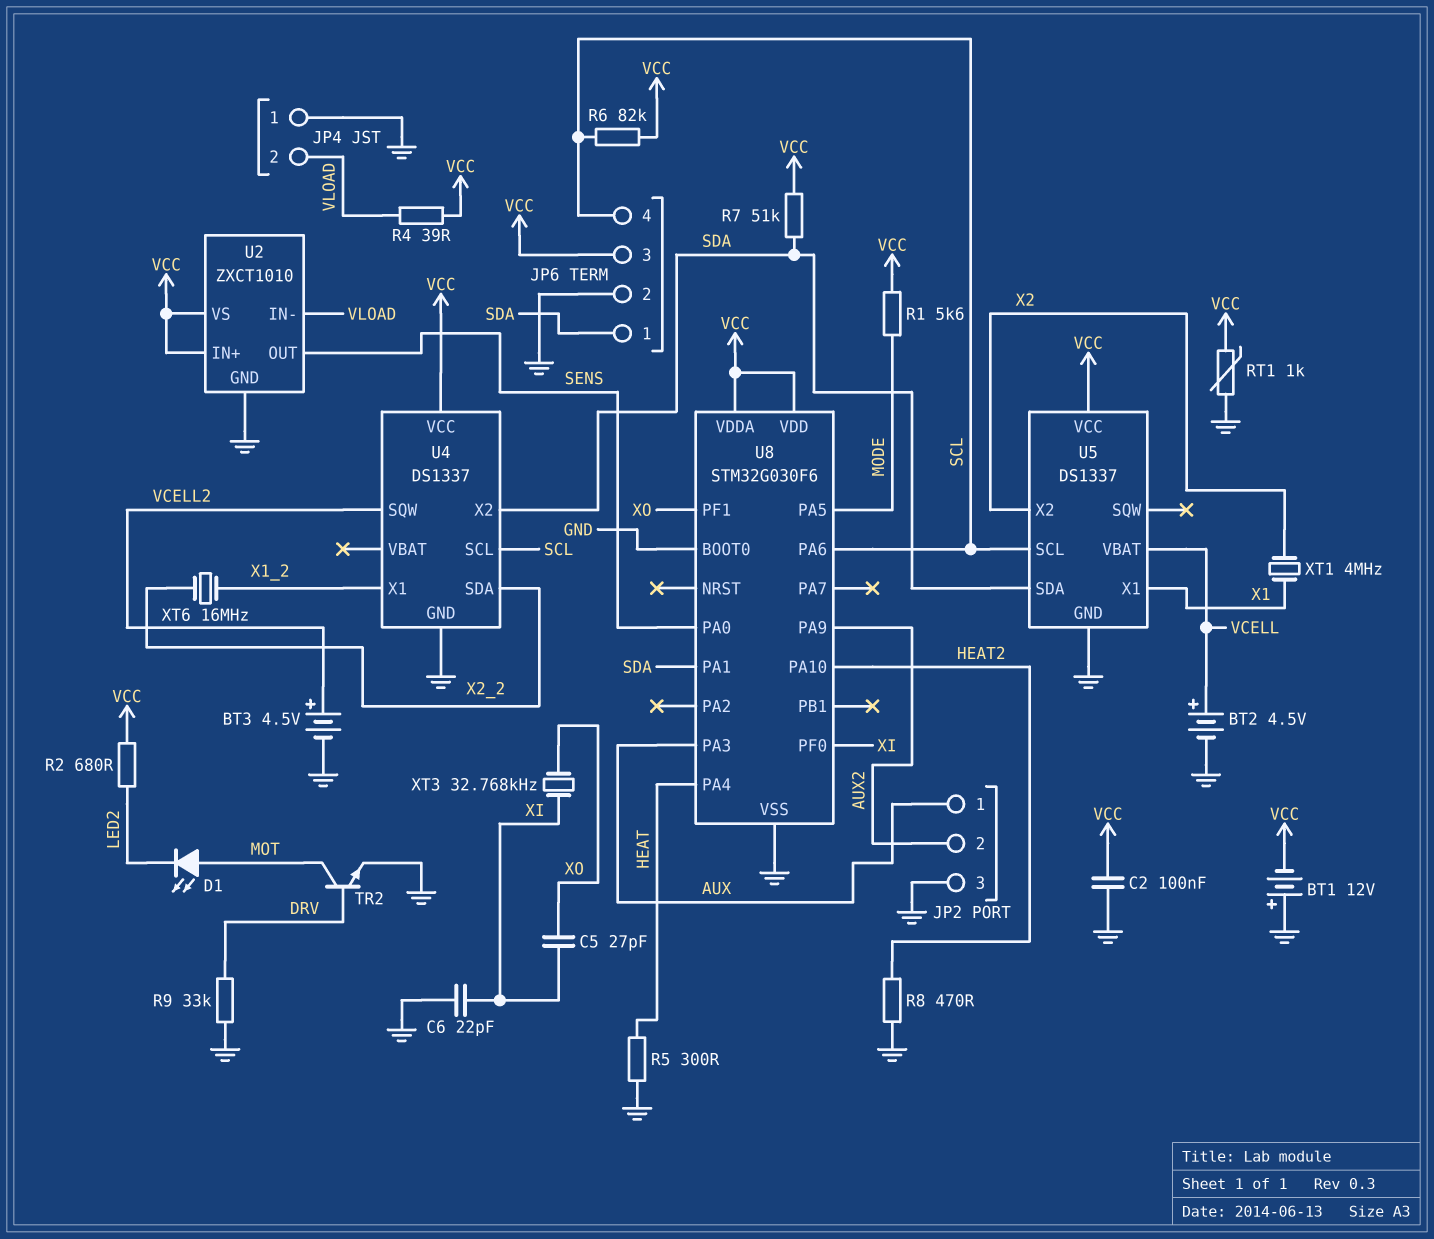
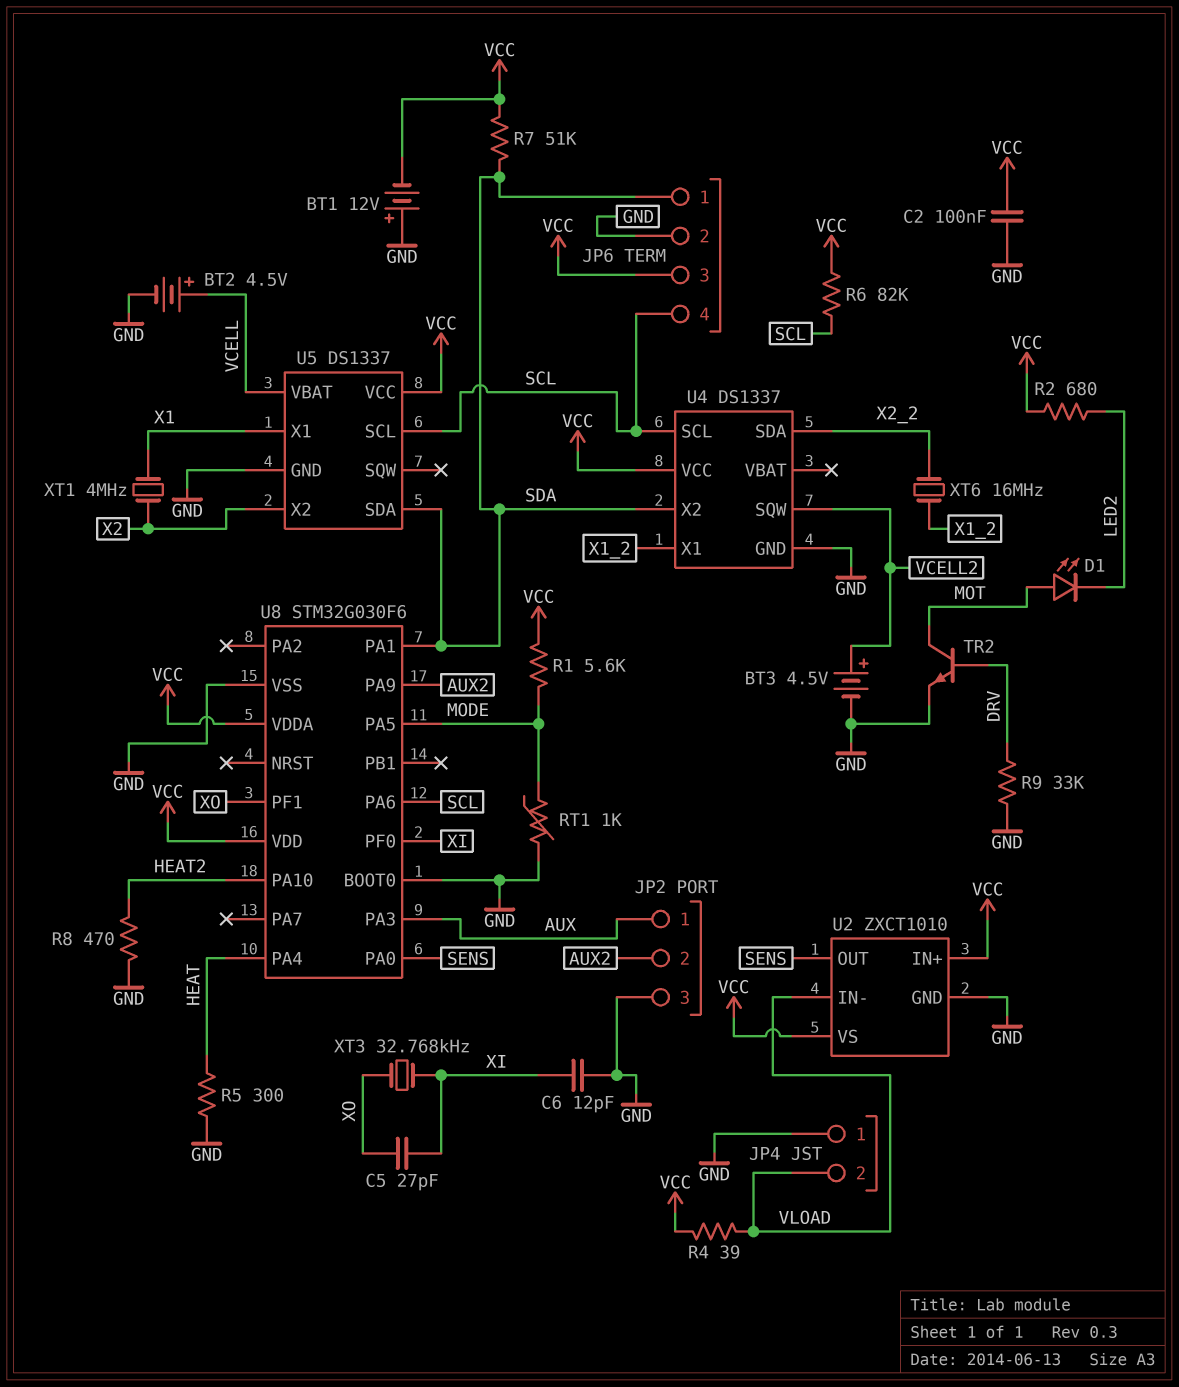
C6: 22pF (GND, XI) -> 12pF (GND, XI)
RT1: 1k (GND, VCC) -> 1k (GND, MODE)

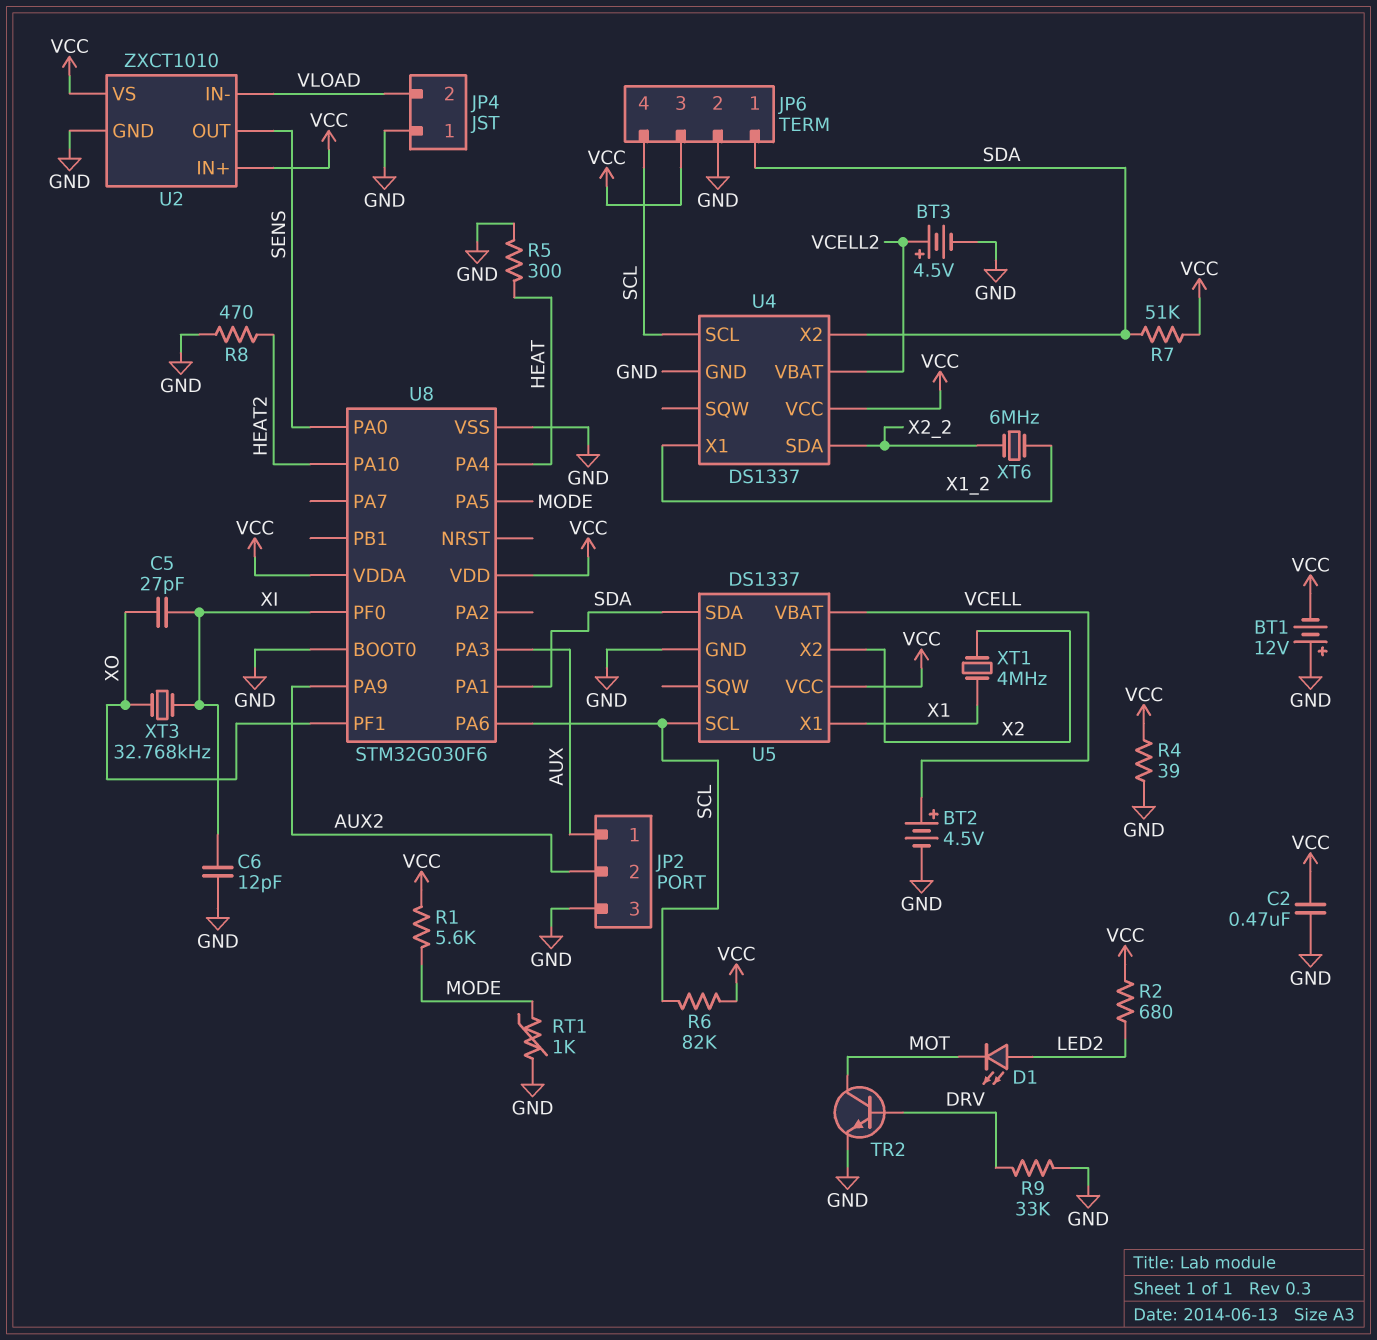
C2: 100nF (GND, VCC) -> 470nF (GND, VCC)
D1: LED (A MOT, K LED2) -> LED (A LED2, K MOT)
R4: 39 (VCC, VLOAD) -> 39 (GND, VCC)
U4 pin SQW: VCELL2 -> none
U4 pin VBAT: none -> VCELL2
XT6: 16MHz (X1_2, X2_2) -> 6MHz (X1_2, X2_2)

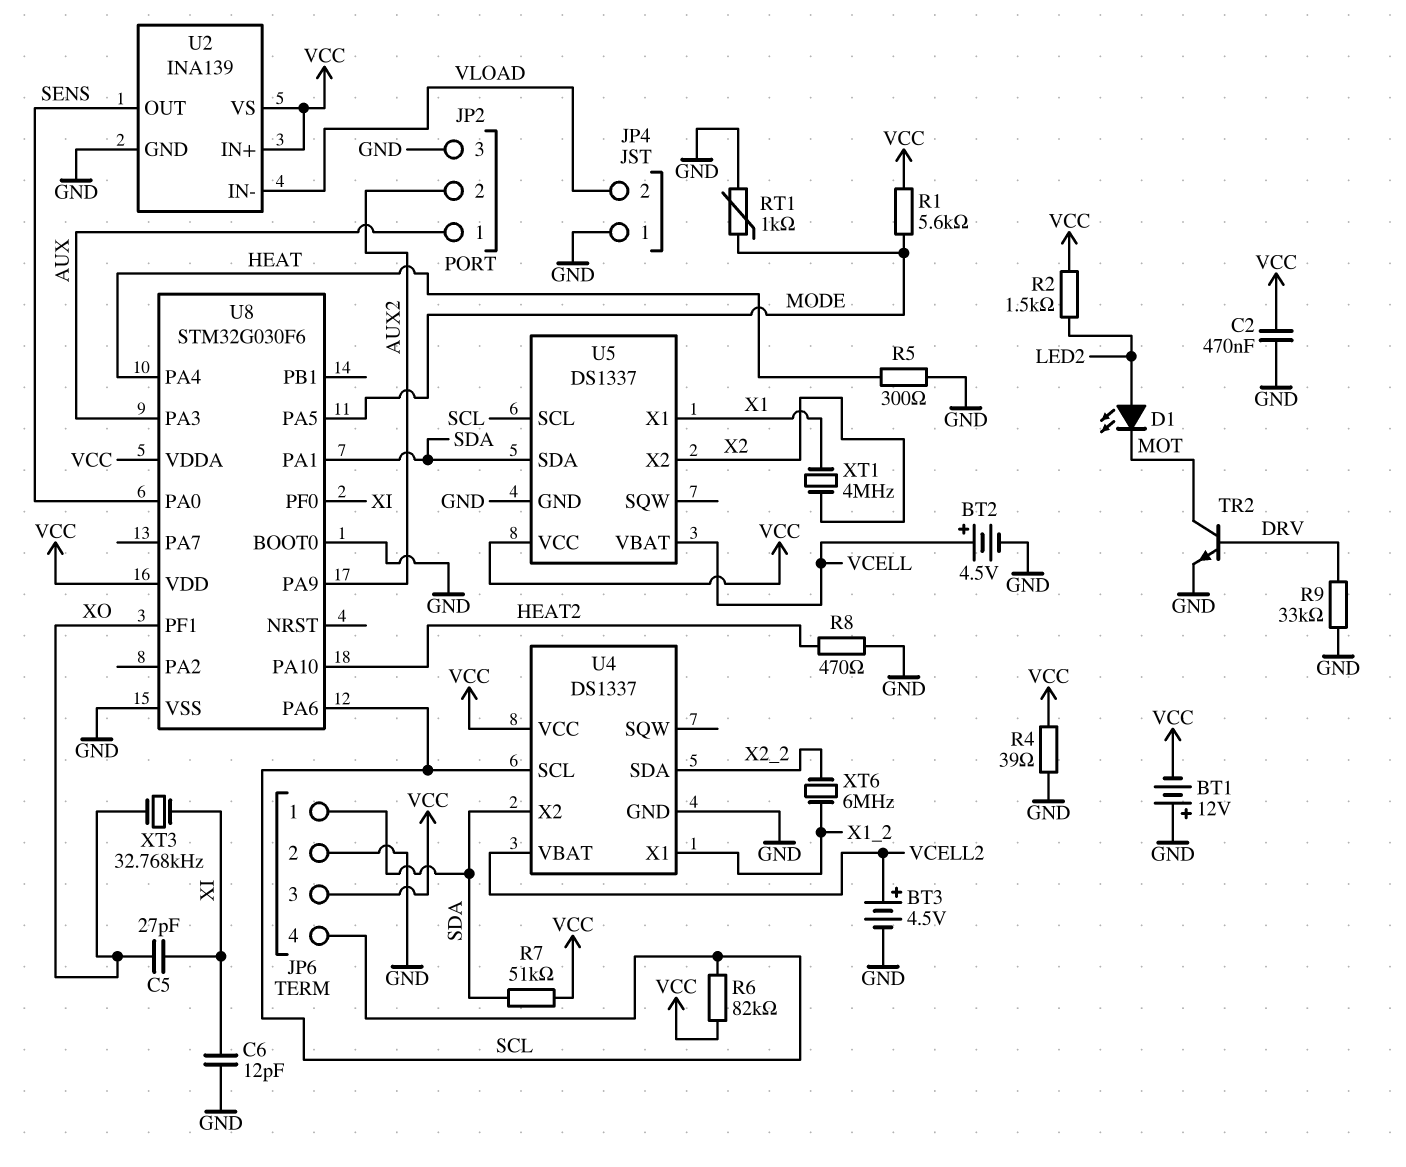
R2: 680 (LED2, VCC) -> 1.5k (LED2, VCC)
U2: ZXCT1010 -> INA139

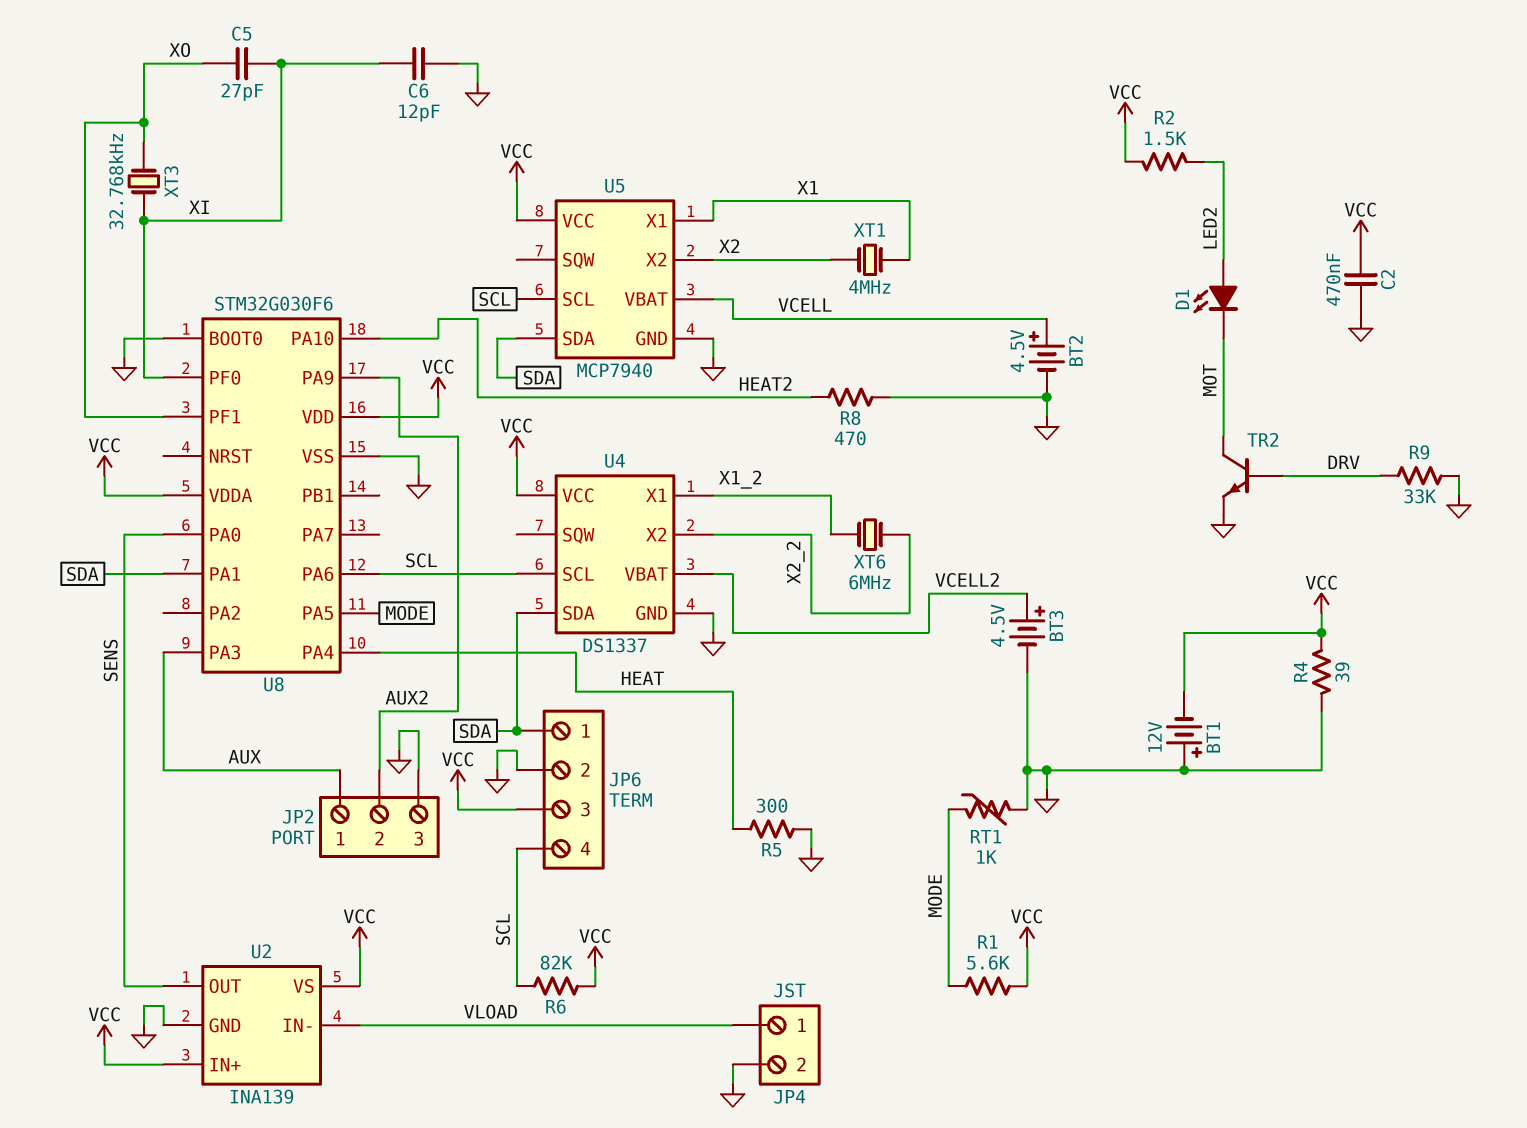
JP4 pin 1: GND -> VLOAD
JP4 pin 2: VLOAD -> GND
R7: 51k (SDA, VCC) -> none
U4 pin SDA: X2_2 -> SDA
U4 pin X2: SDA -> X2_2
U5: DS1337 -> MCP7940

